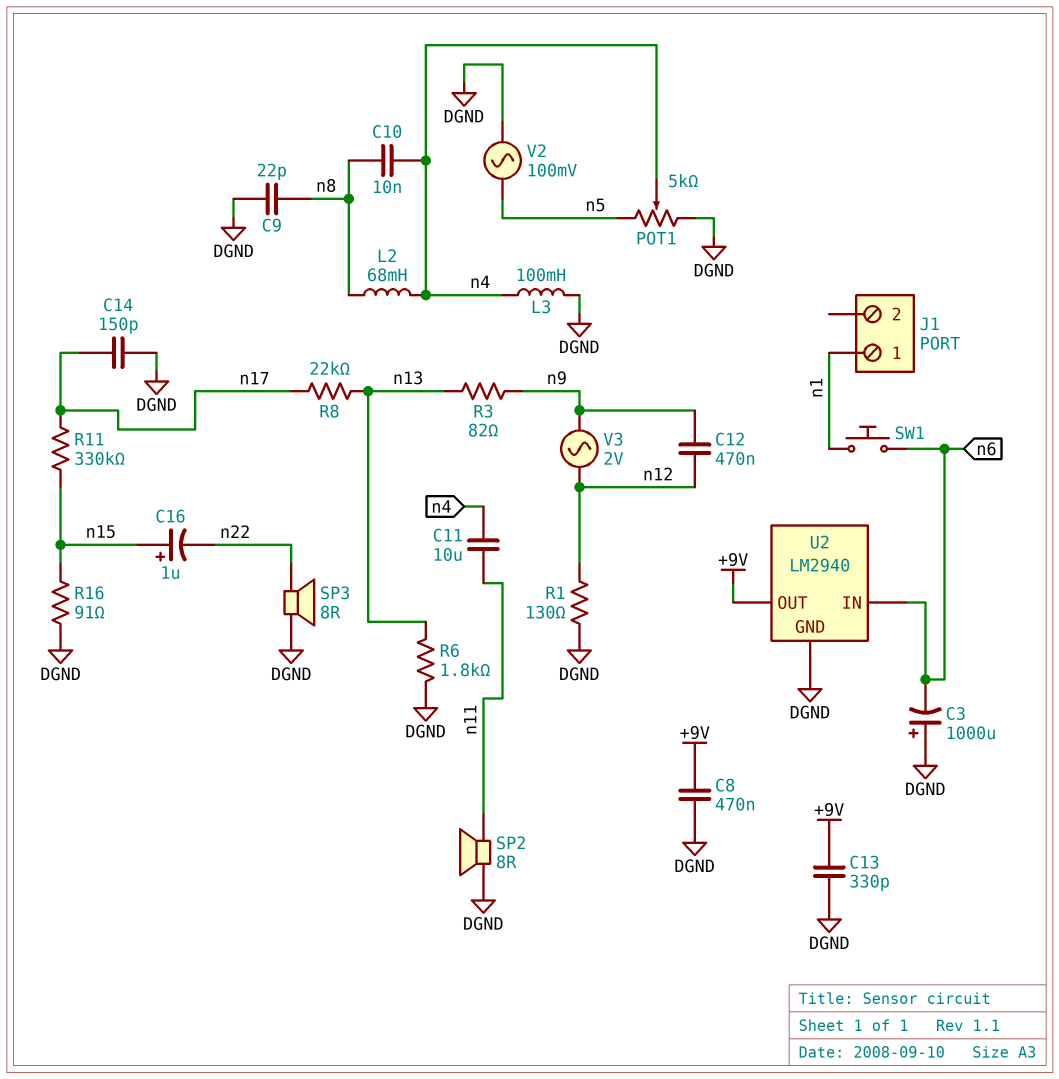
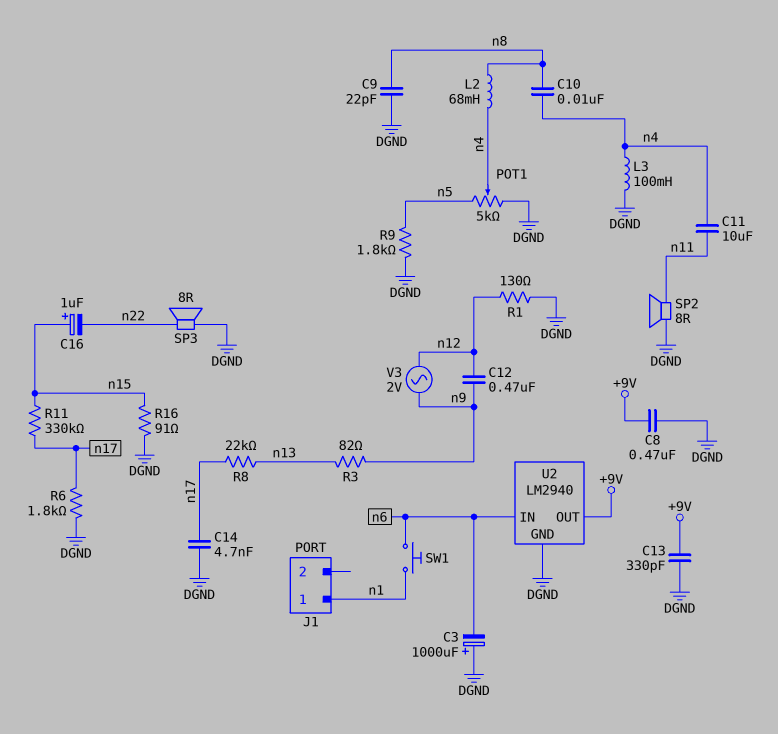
C14: 150pF (DGND, n17) -> 4.7nF (DGND, n17)
R6: 1.8k (DGND, n13) -> 1.8k (DGND, n17)
R9: none -> 1.8k (DGND, n5)
V2: AC 100mV (DGND, n5) -> none

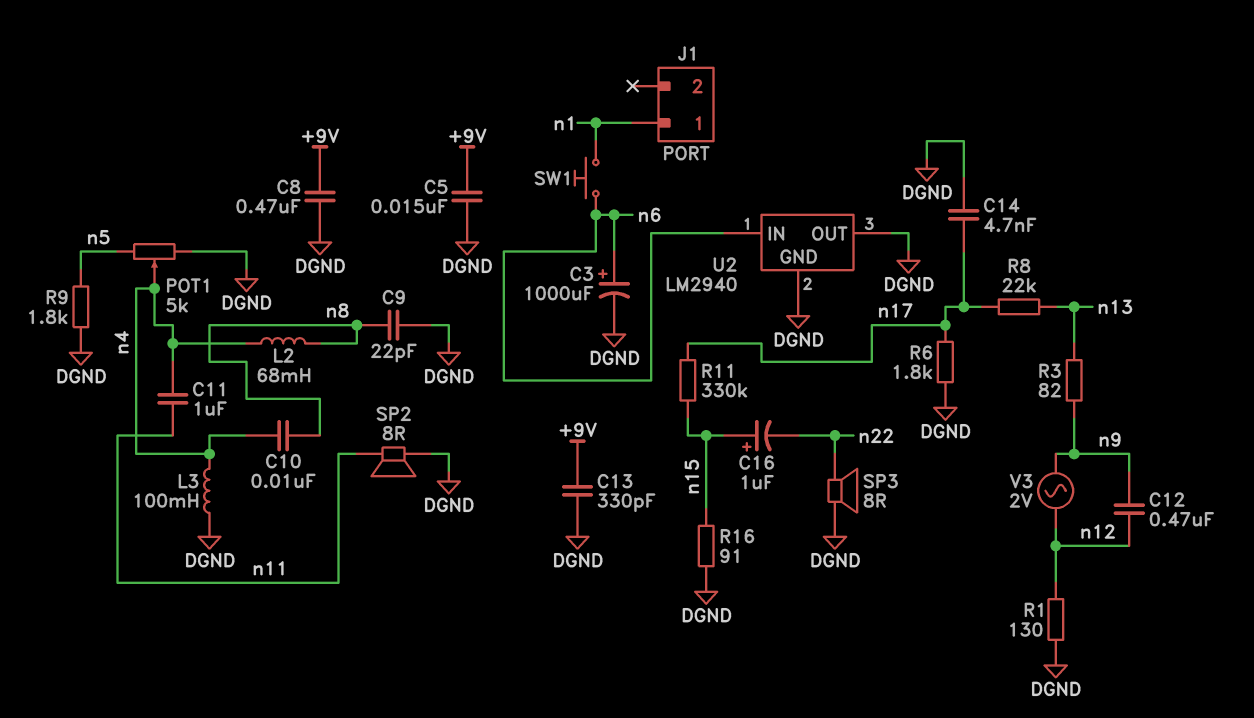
C3: 1000uF (plus DGND, minus n6) -> 1000uF (plus n6, minus DGND)
C5: none -> 15nF (+9V, DGND)
C11: 10uF (n4, n11) -> 1uF (n4, n11)
U2 pin OUT: +9V -> DGND

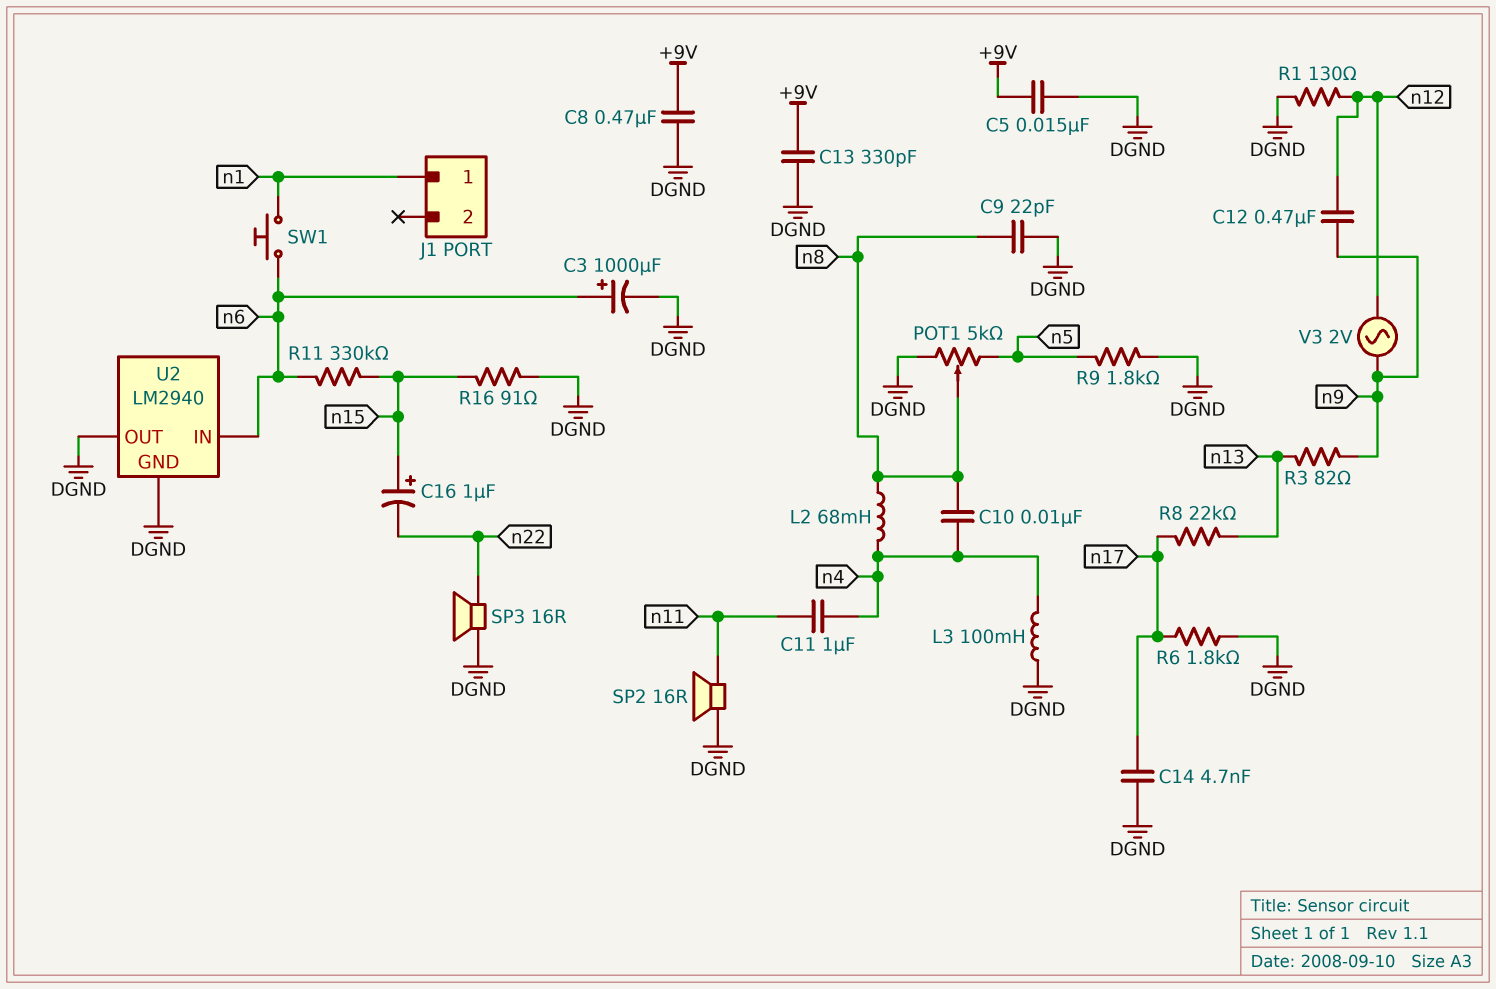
POT1: 5k (DGND, n5, wiper n4) -> 5k (DGND, n5, wiper n8)
R11: 330k (n15, n17) -> 330k (n6, n15)
SP2: speaker 8R (DGND, n11) -> speaker 16R (DGND, n11)
SP3: speaker 8R (DGND, n22) -> speaker 16R (DGND, n22)

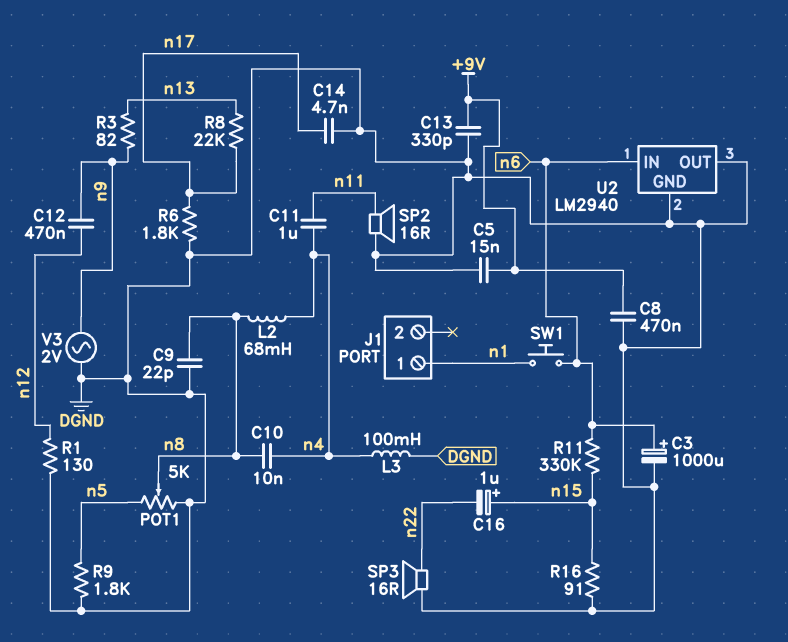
V3: AC 2V (n9, n12) -> AC 2V (DGND, n9)

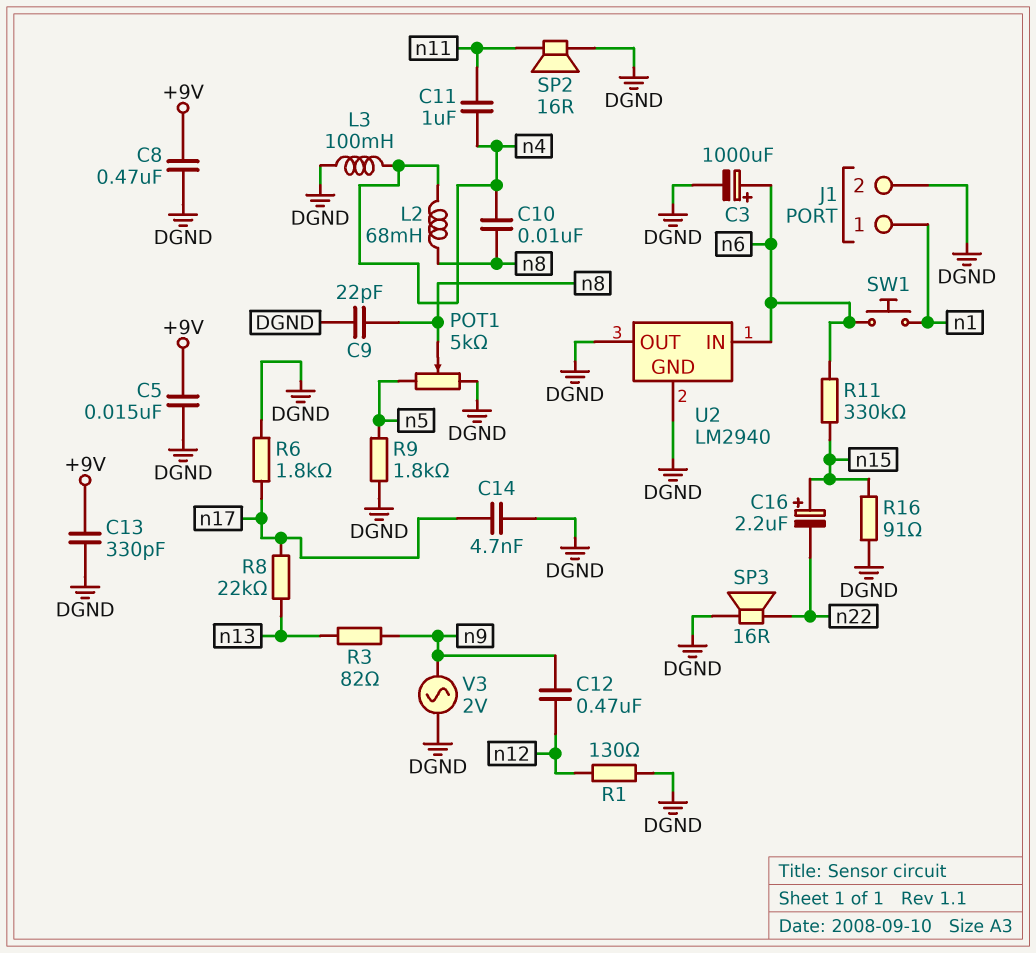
C16: 1uF (plus n15, minus n22) -> 2.2uF (plus n15, minus n22)
J1 pin 2: none -> DGND

